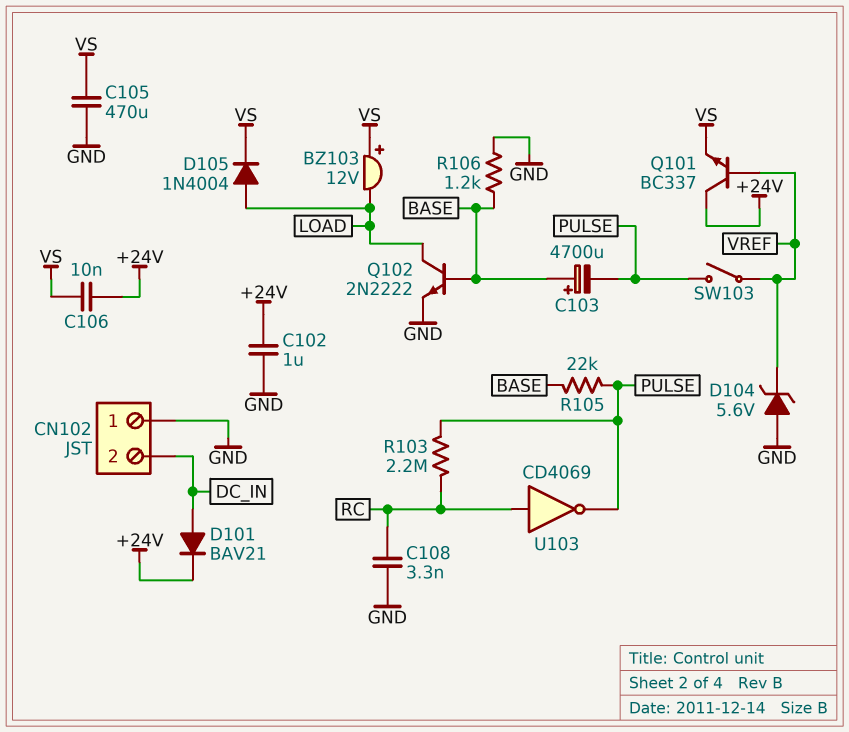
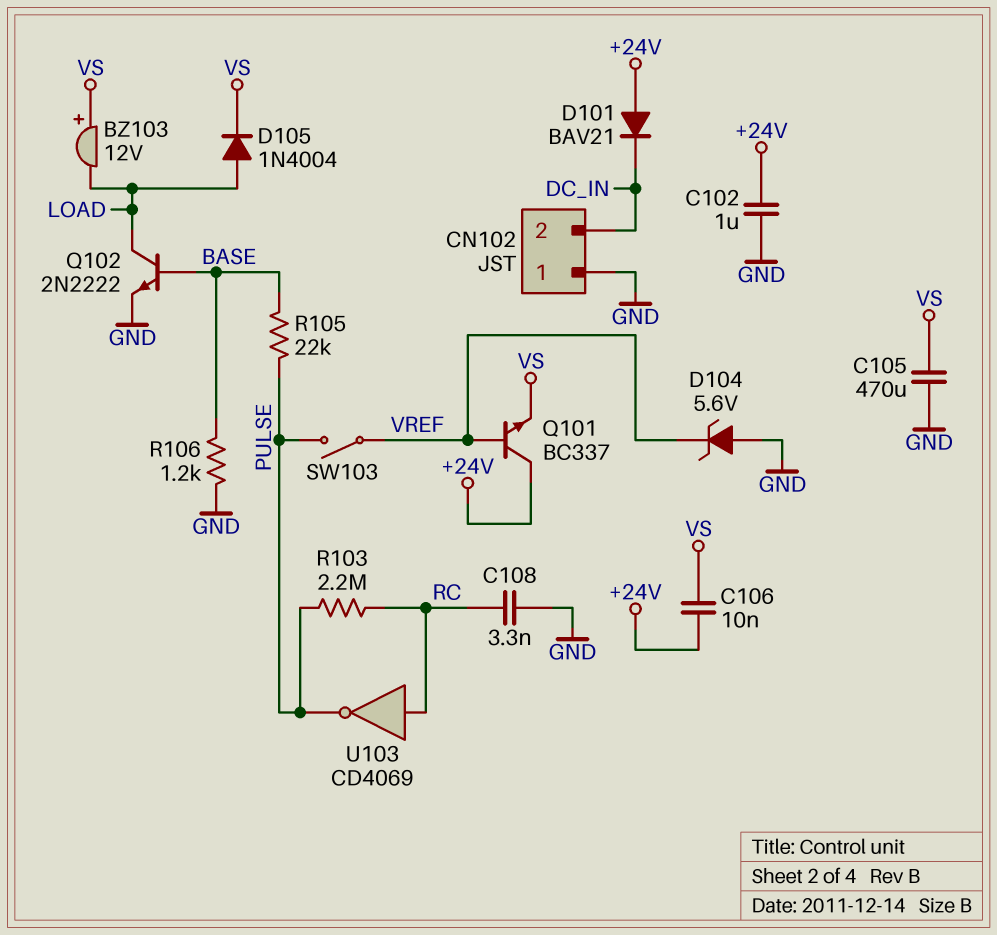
C103: 4700uF (plus BASE, minus PULSE) -> none
D101: diode BAV21 (A DC_IN, K +24V) -> diode BAV21 (A +24V, K DC_IN)

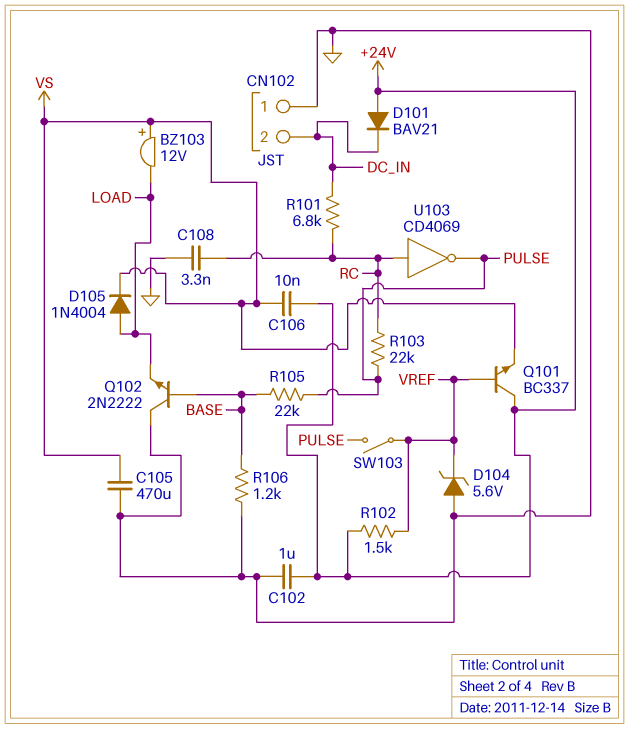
Q102: NPN 2N2222 (B BASE, C LOAD, E GND) -> NPN 2N2222 (B BASE, C GND, E LOAD)
R101: none -> 6.8k (DC_IN, RC)
R102: none -> 1.5k (+24V, VREF)
R103: 2.2M (PULSE, RC) -> 22k (PULSE, RC)

